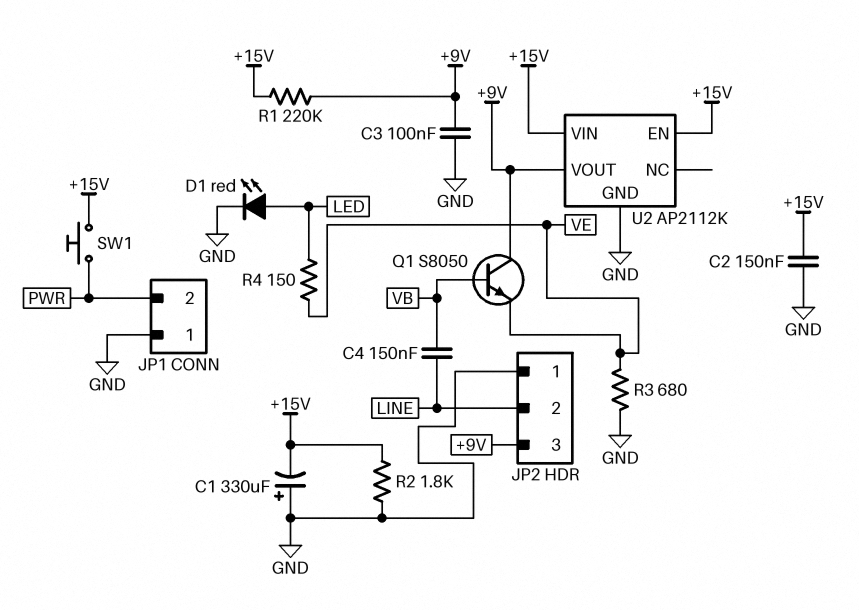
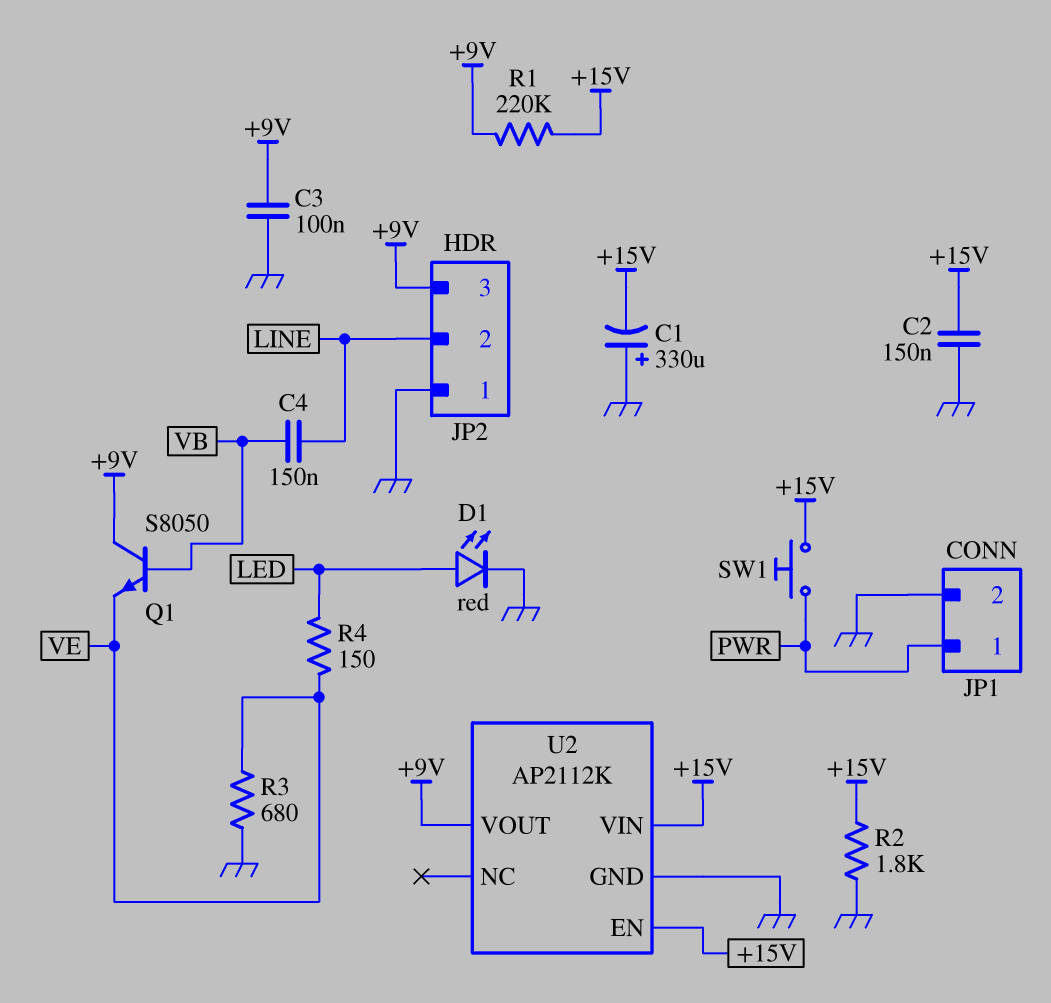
JP1 pin 1: GND -> PWR
JP1 pin 2: PWR -> GND

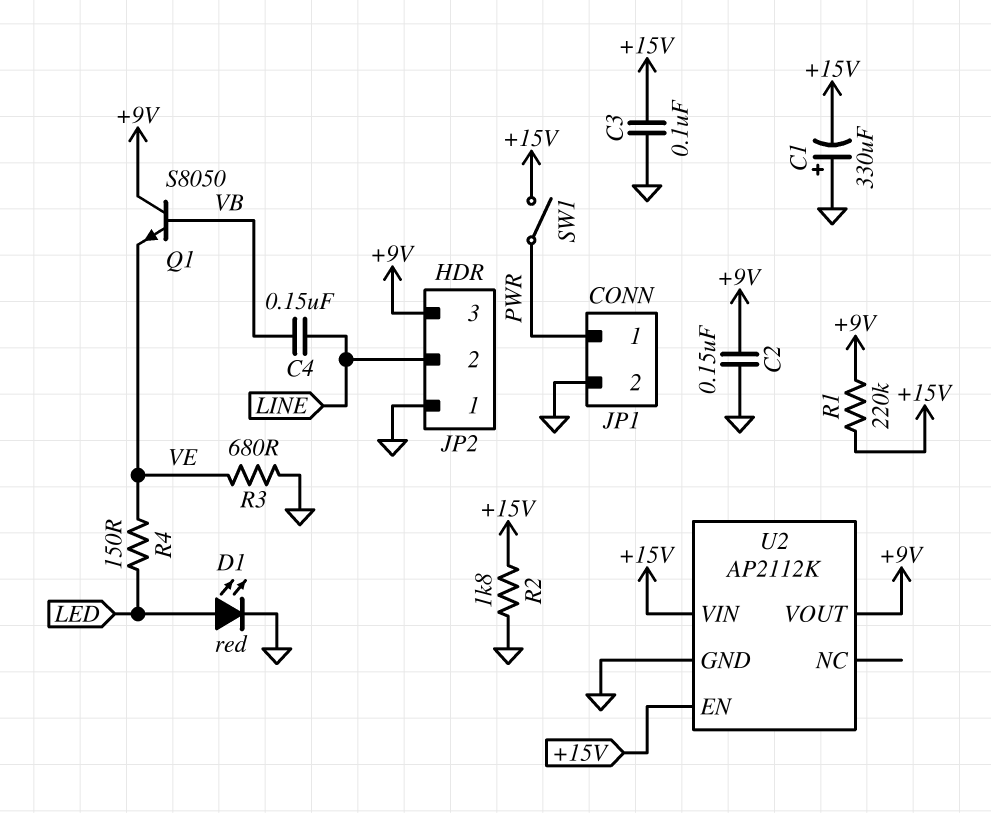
C2: 150nF (+15V, GND) -> 150nF (+9V, GND)
C3: 100nF (+9V, GND) -> 100nF (+15V, GND)
SW1: button (+15V, PWR) -> switch (+15V, PWR)

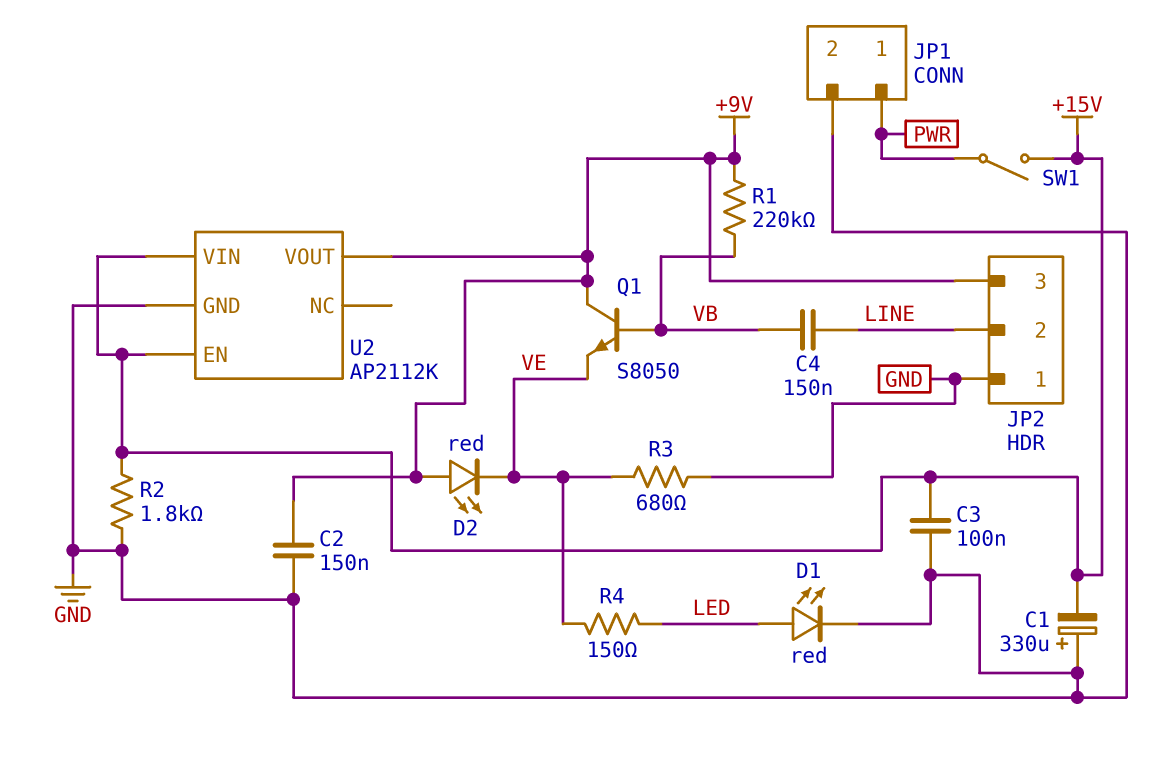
D2: none -> LED red (A +9V, K VE)
R1: 220k (+9V, +15V) -> 220k (+9V, VB)

